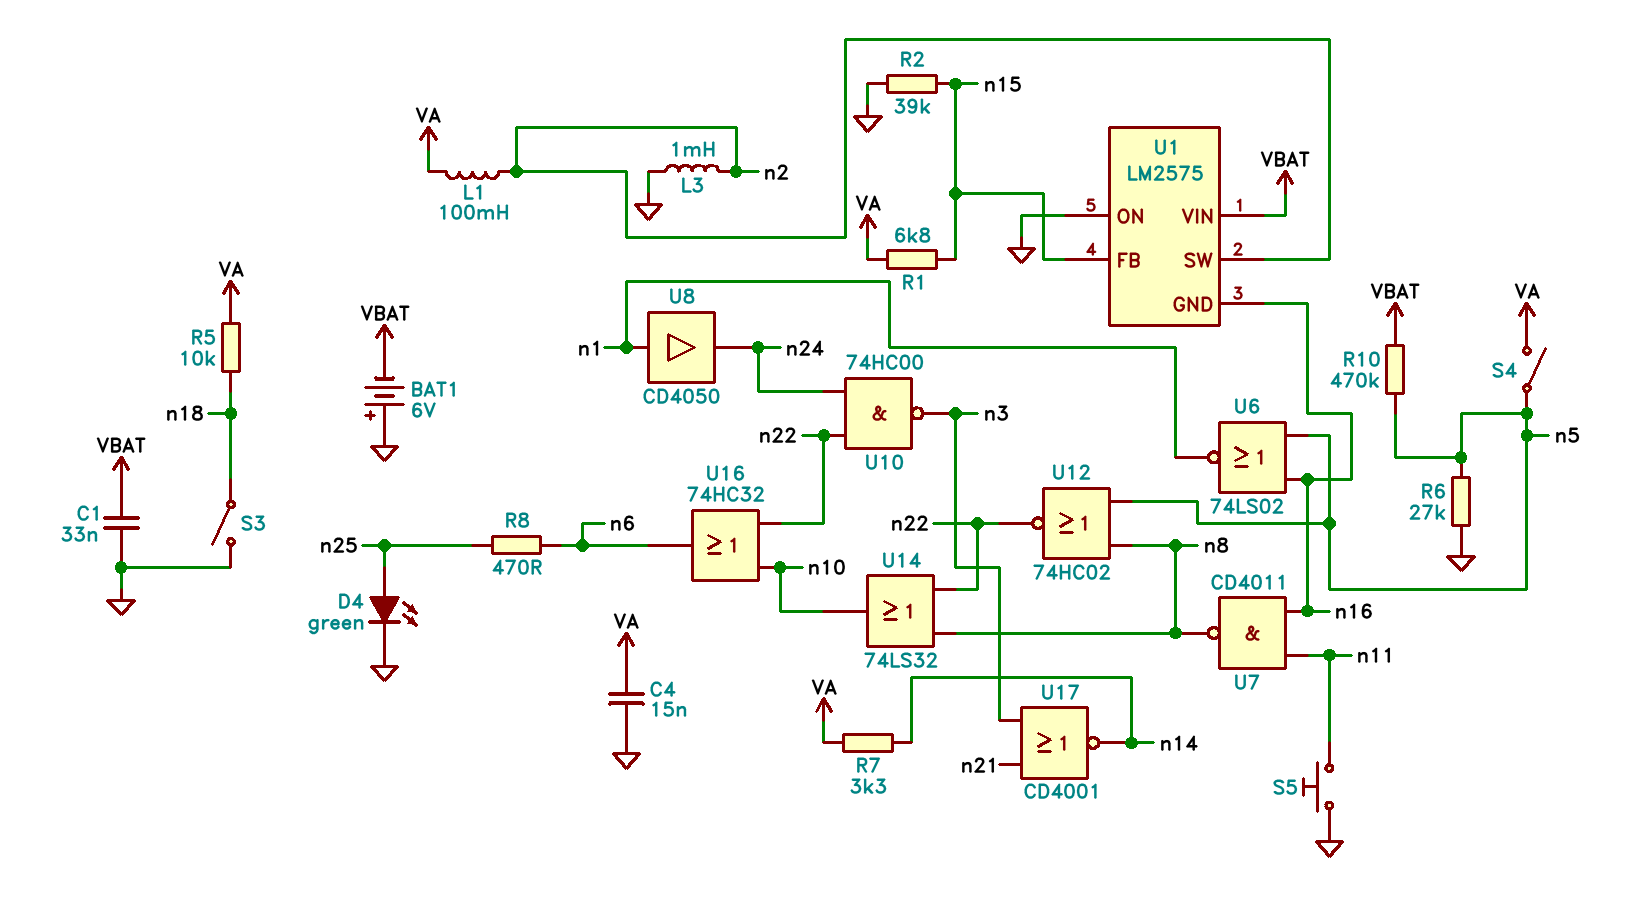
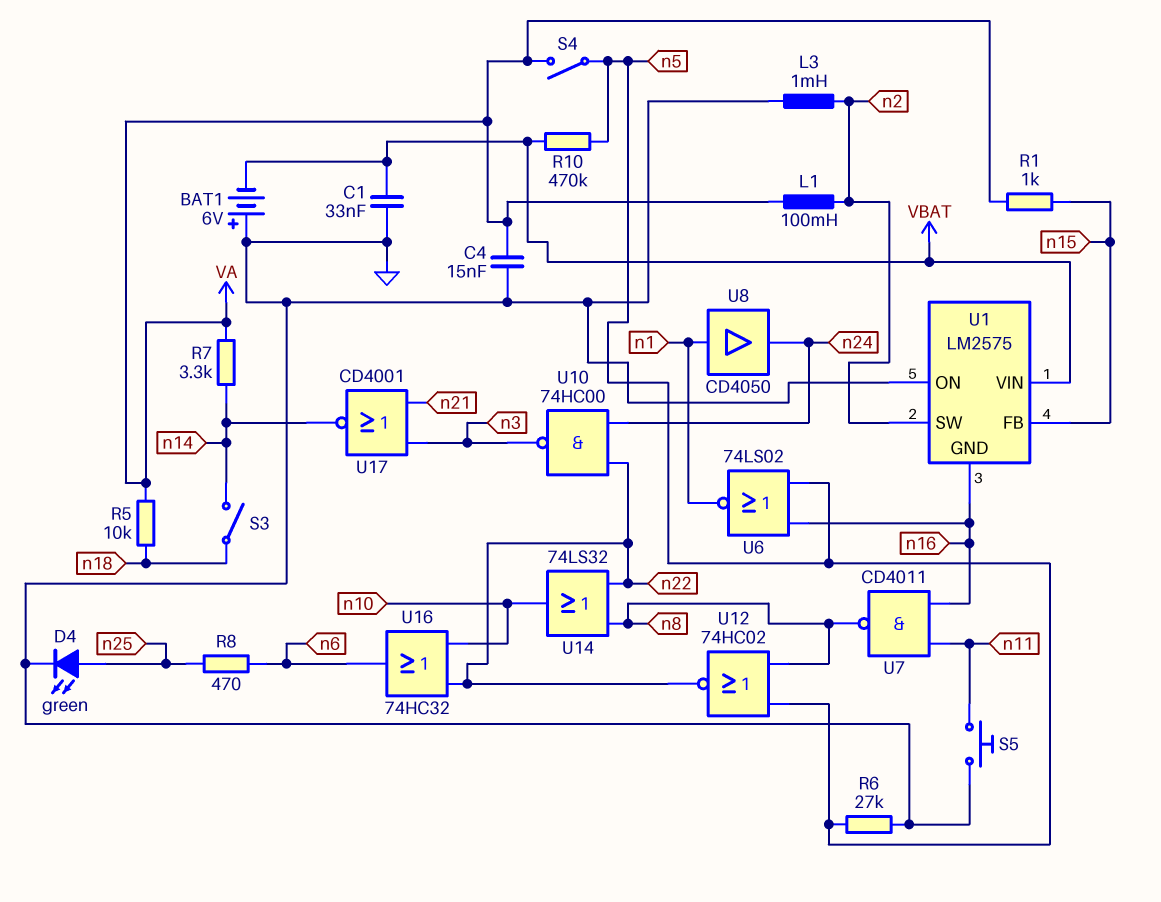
R1: 6.8k (VA, n15) -> 1k (VA, n15)
R2: 39k (GND, n15) -> none
S3: switch (GND, n18) -> switch (n14, n18)

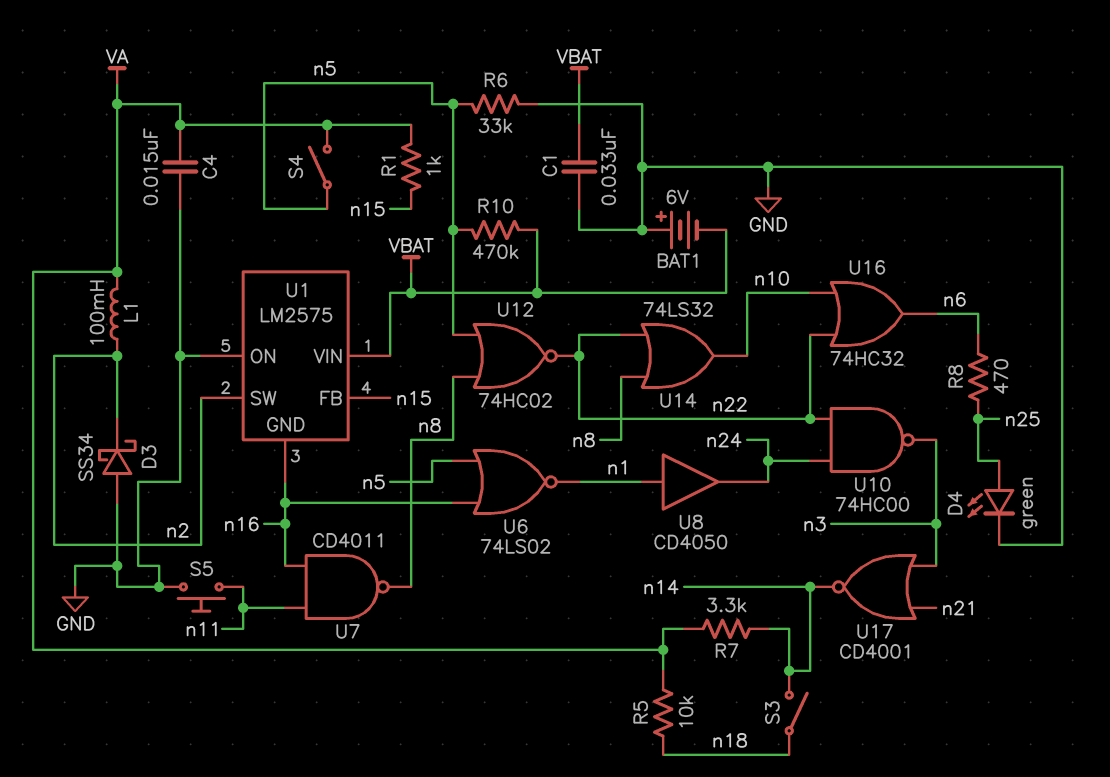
D3: none -> schottky SS34 (A GND, K n2)
L3: 1mH (GND, n2) -> none
R6: 27k (GND, n5) -> 33k (GND, n5)

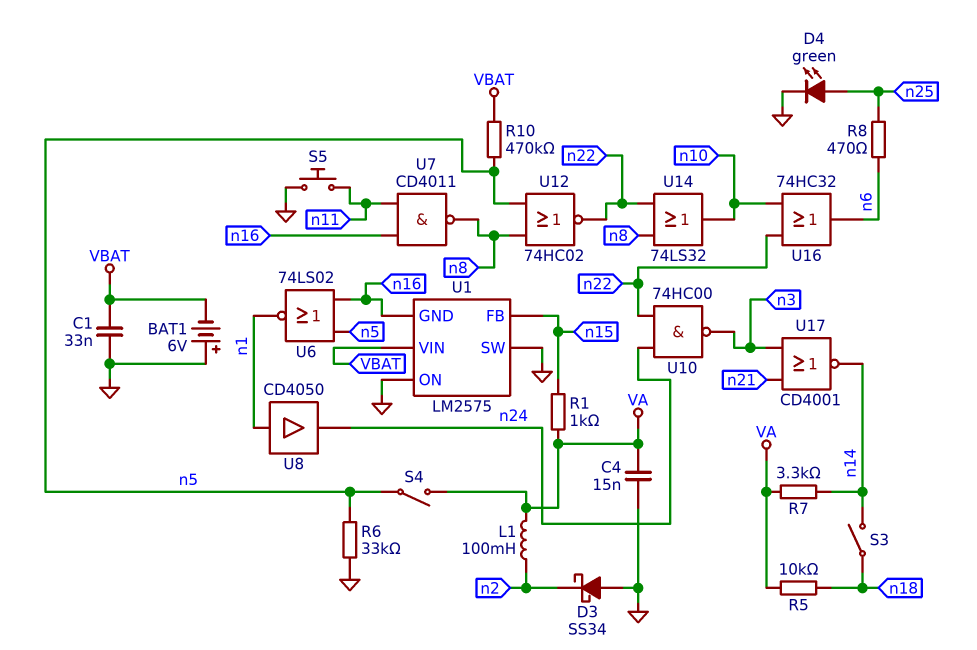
U1 pin SW: n2 -> GND

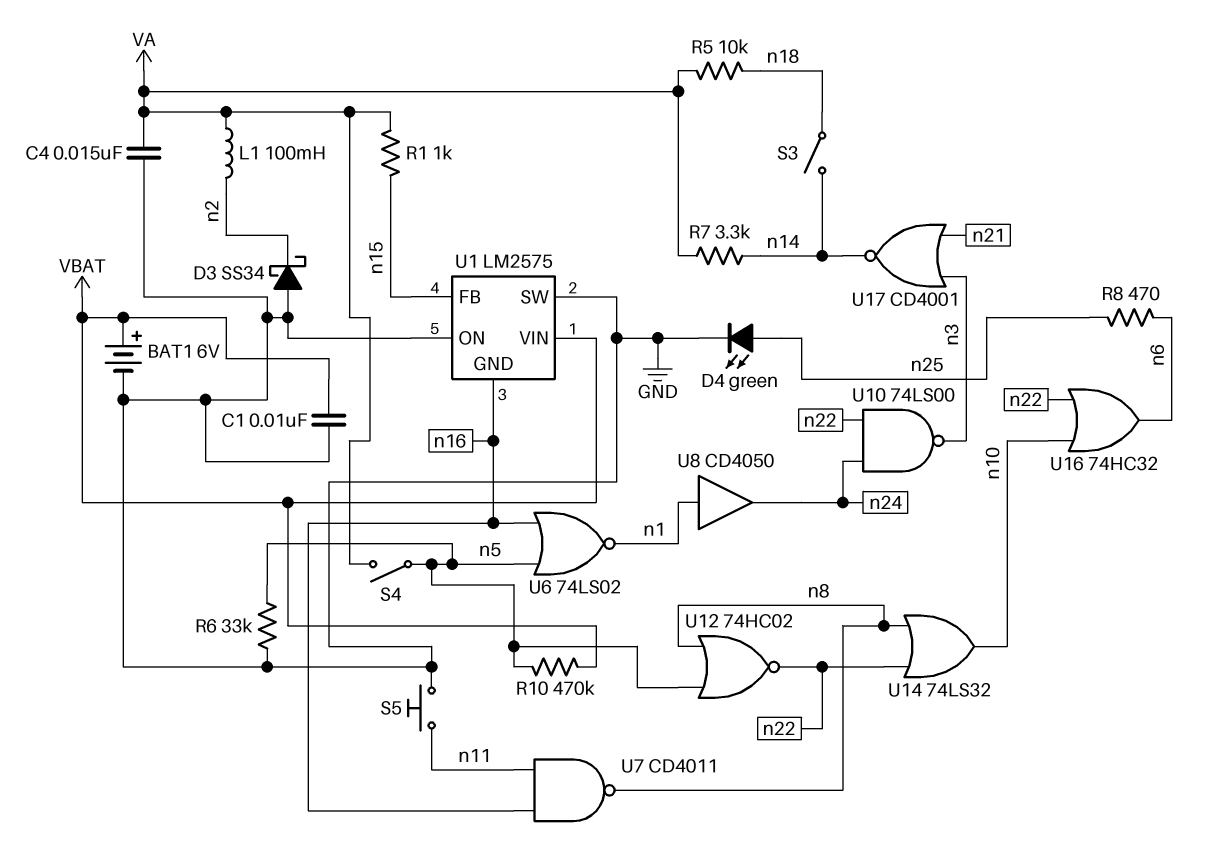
BAT1: 6V (plus GND, minus VBAT) -> 6V (plus VBAT, minus GND)
C1: 33nF (GND, VBAT) -> 10nF (GND, VBAT)
U10: NAND 74HC00 (in n22, in n24, out n3) -> NAND 74LS00 (in n22, in n24, out n3)

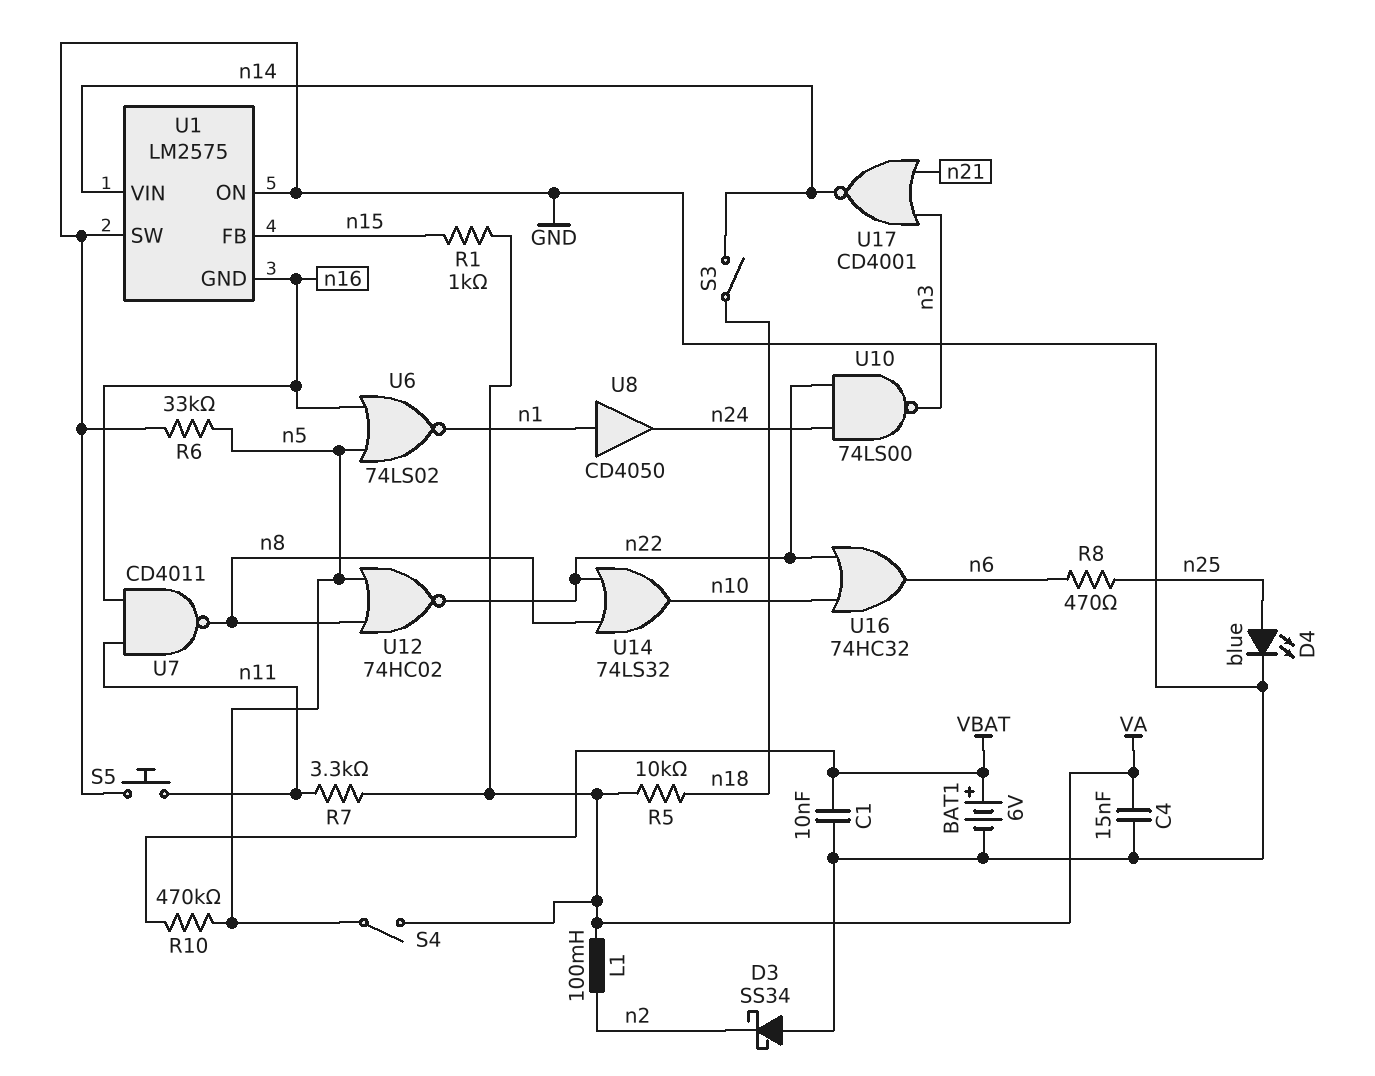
D4: LED green (A n25, K GND) -> LED blue (A n25, K GND)
R7: 3.3k (VA, n14) -> 3.3k (VA, n11)
U1 pin VIN: VBAT -> n14

